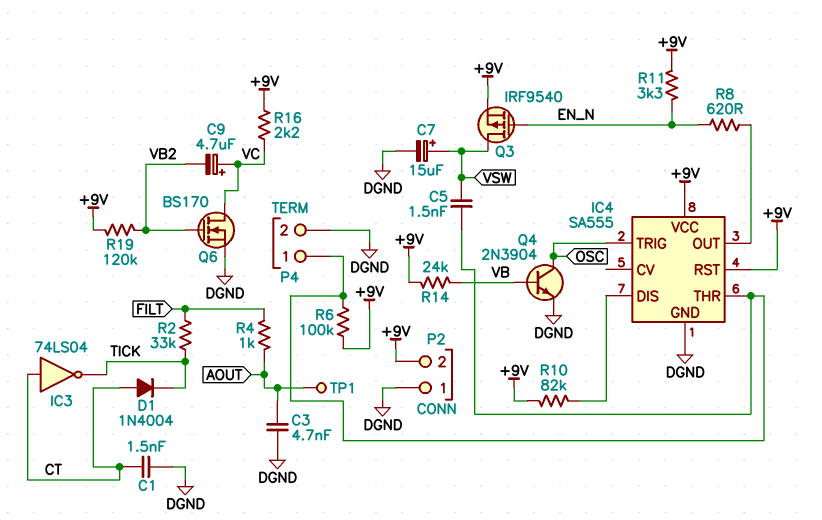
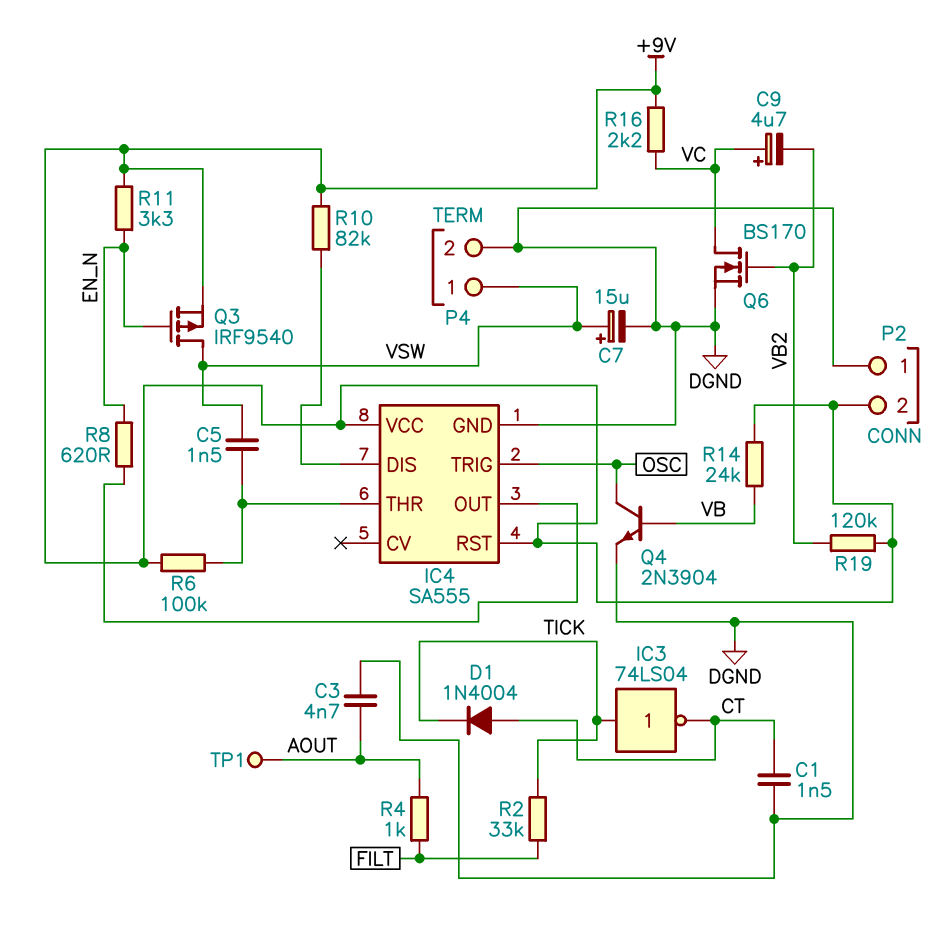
IC3: NOT 74LS04 (in CT, out TICK) -> NOT 74LS04 (in TICK, out CT)
P4 pin 1: IC4/THR -> VSW

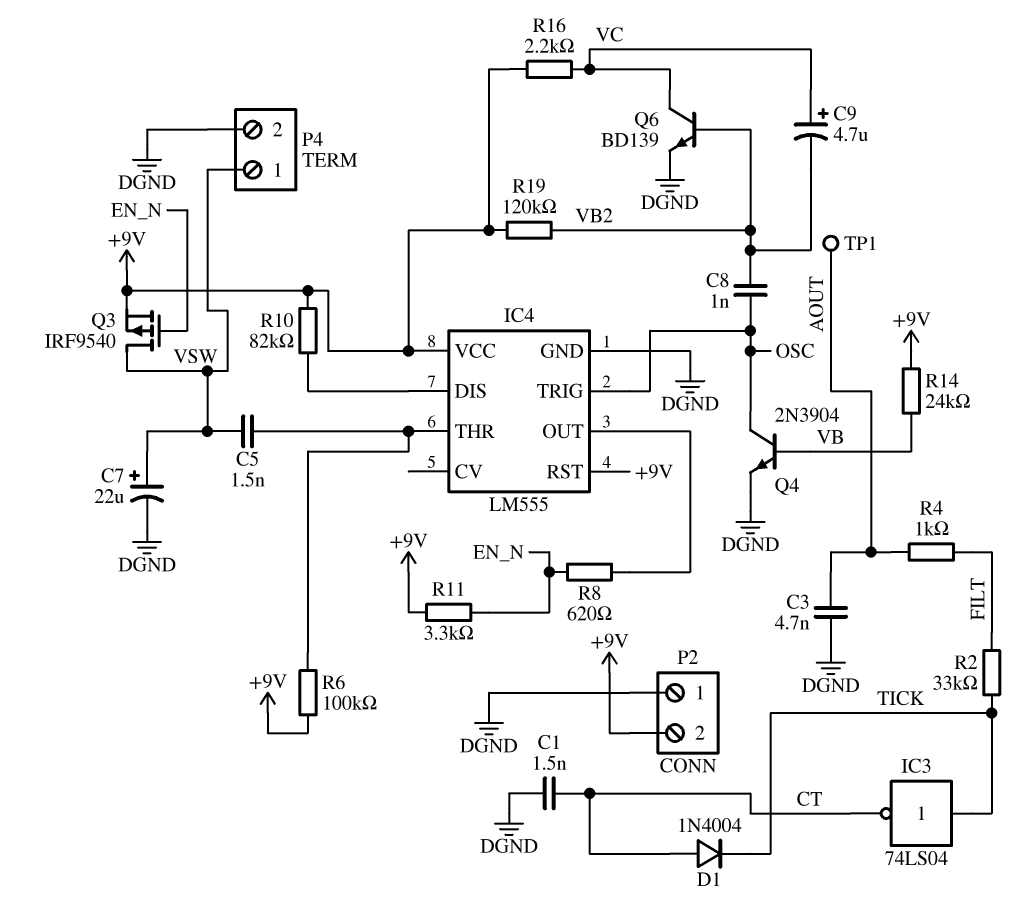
C7: 15uF (plus VSW, minus DGND) -> 22uF (plus VSW, minus DGND)
C8: none -> 1nF (OSC, VB2)
IC4: SA555 -> LM555
Q6: NMOS BS170 (G VB2, D VC, S DGND) -> NPN BD139 (B VB2, C VC, E DGND)

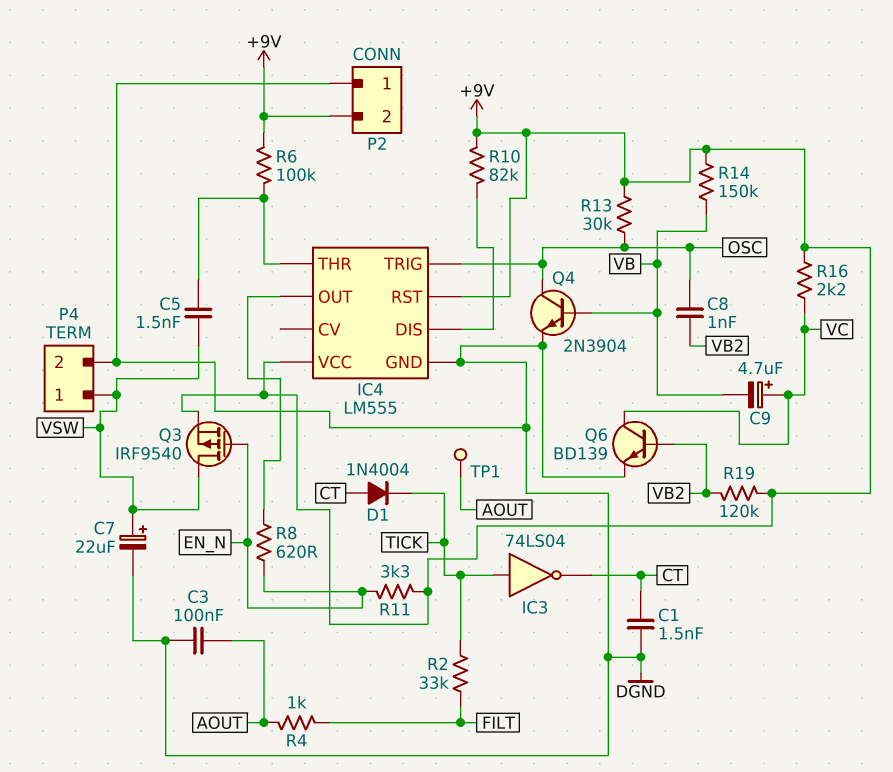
C3: 4.7nF (AOUT, DGND) -> 100nF (AOUT, DGND)
C9: 4.7uF (plus VC, minus VB2) -> 4.7uF (plus VC, minus VB)
R13: none -> 30k (+9V, OSC)
R14: 24k (+9V, VB) -> 150k (+9V, VB)

